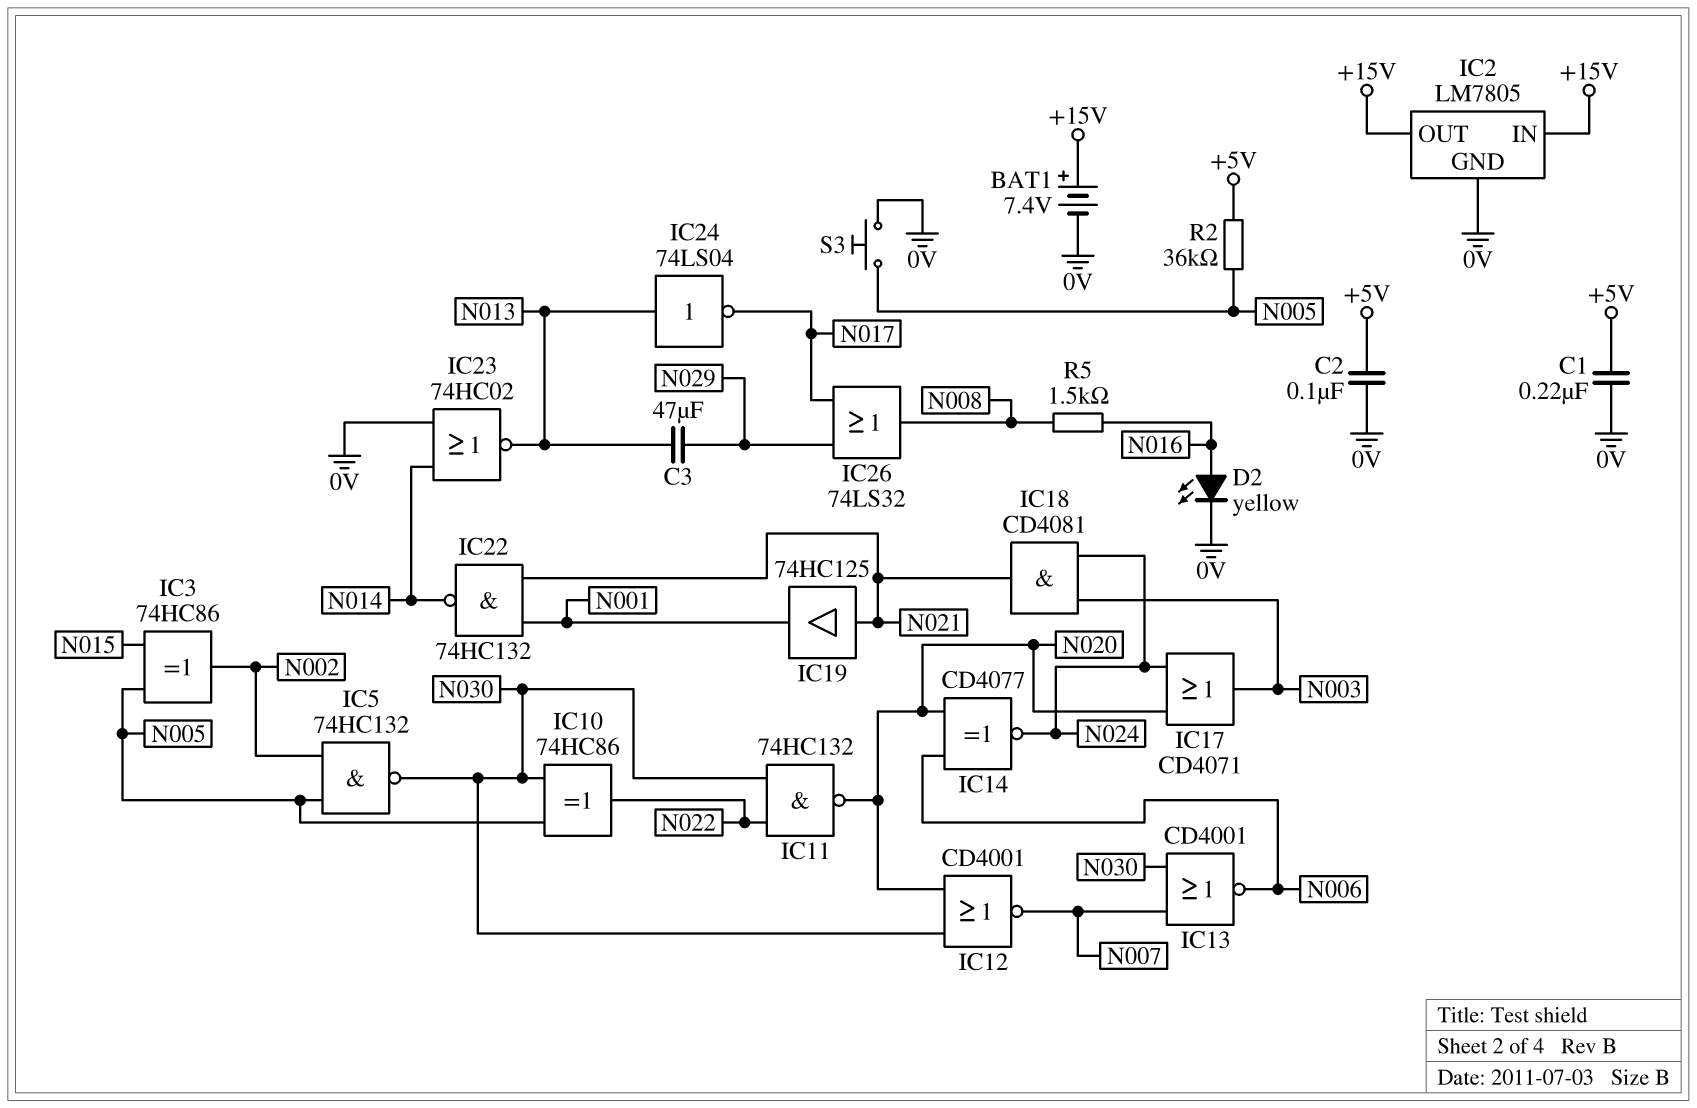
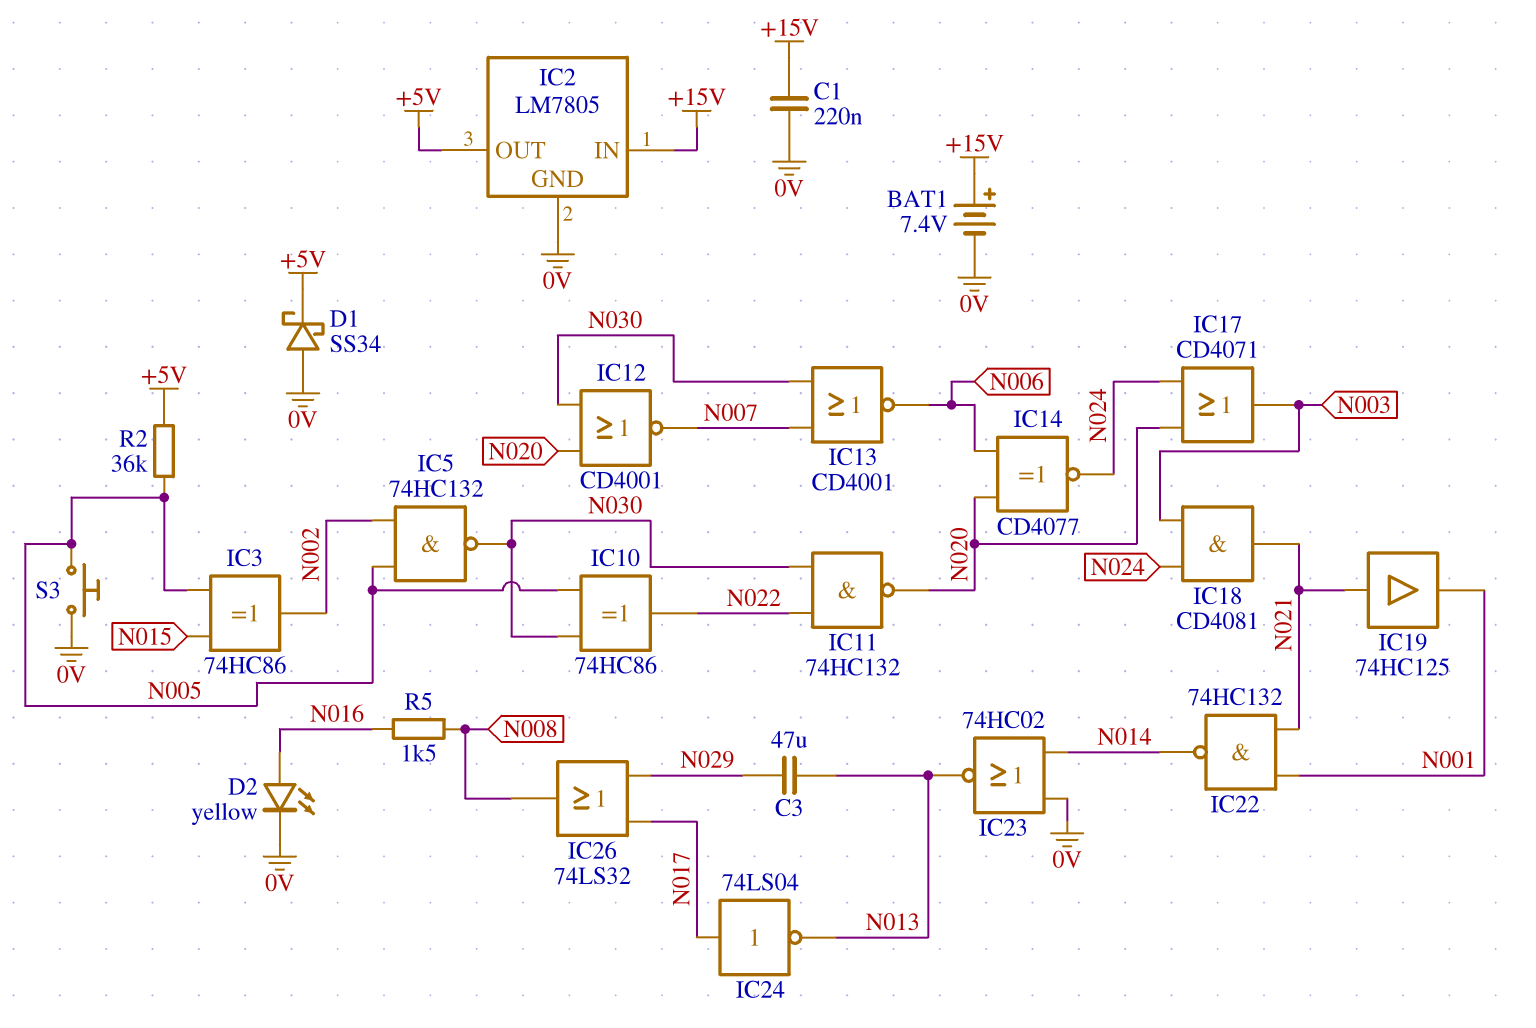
C1: 220nF (+5V, 0V) -> 220nF (+15V, 0V)
C2: 100nF (+5V, 0V) -> none
D1: none -> schottky SS34 (A 0V, K +5V)
IC2 pin OUT: +15V -> +5V
IC24: NOT 74LS04 (in N013, out N017) -> NOT 74LS04 (in N017, out N013)

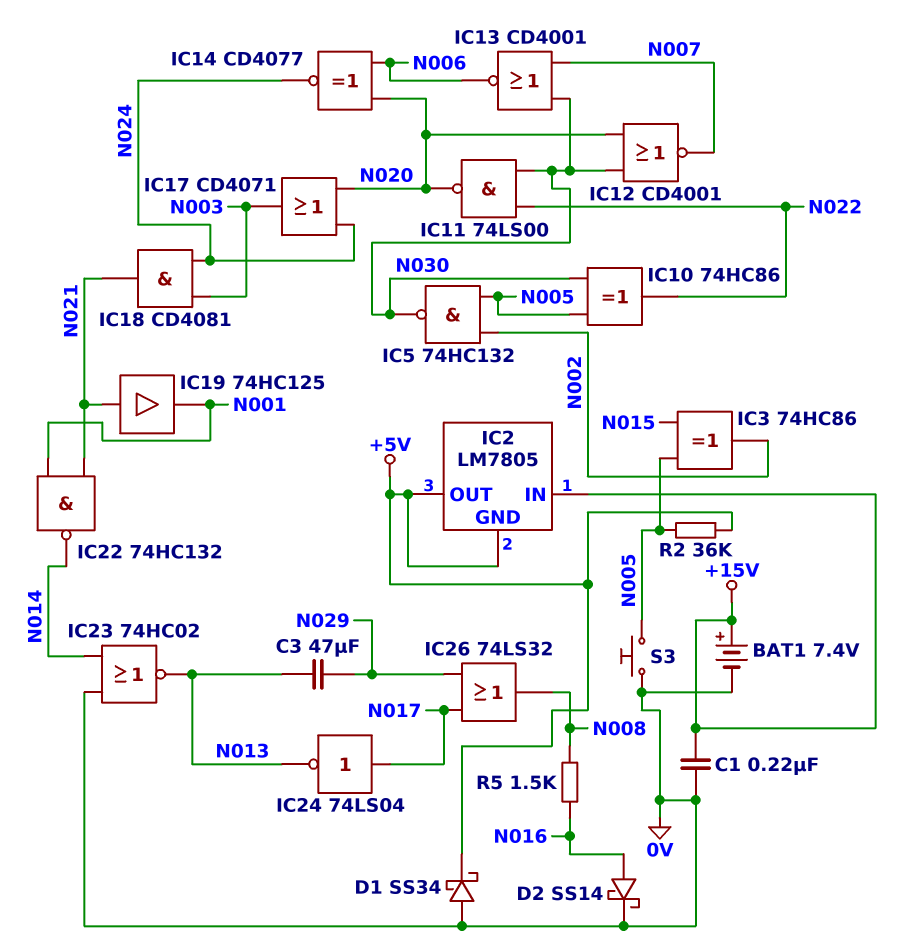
D2: LED yellow (A N016, K 0V) -> schottky SS14 (A N016, K 0V)
IC2 pin GND: 0V -> +5V
IC11: NAND 74HC132 (in N022, in N030, out N020) -> NAND 74LS00 (in N022, in N030, out N020)

